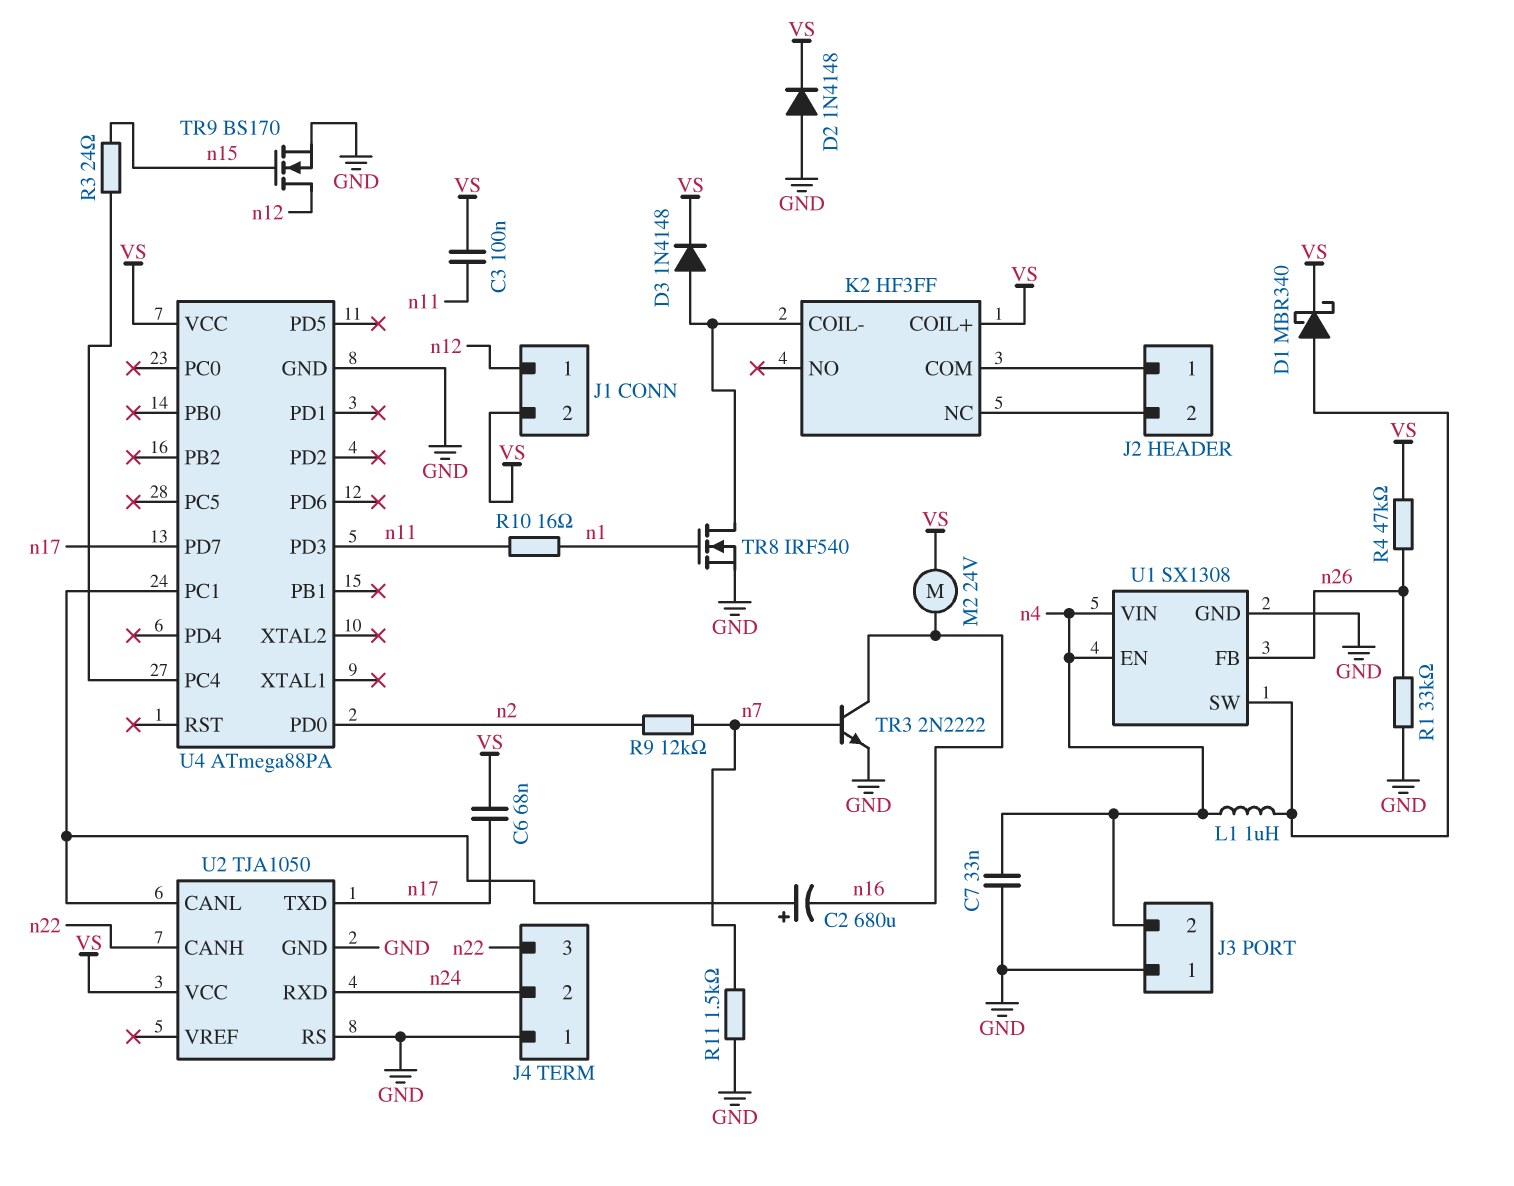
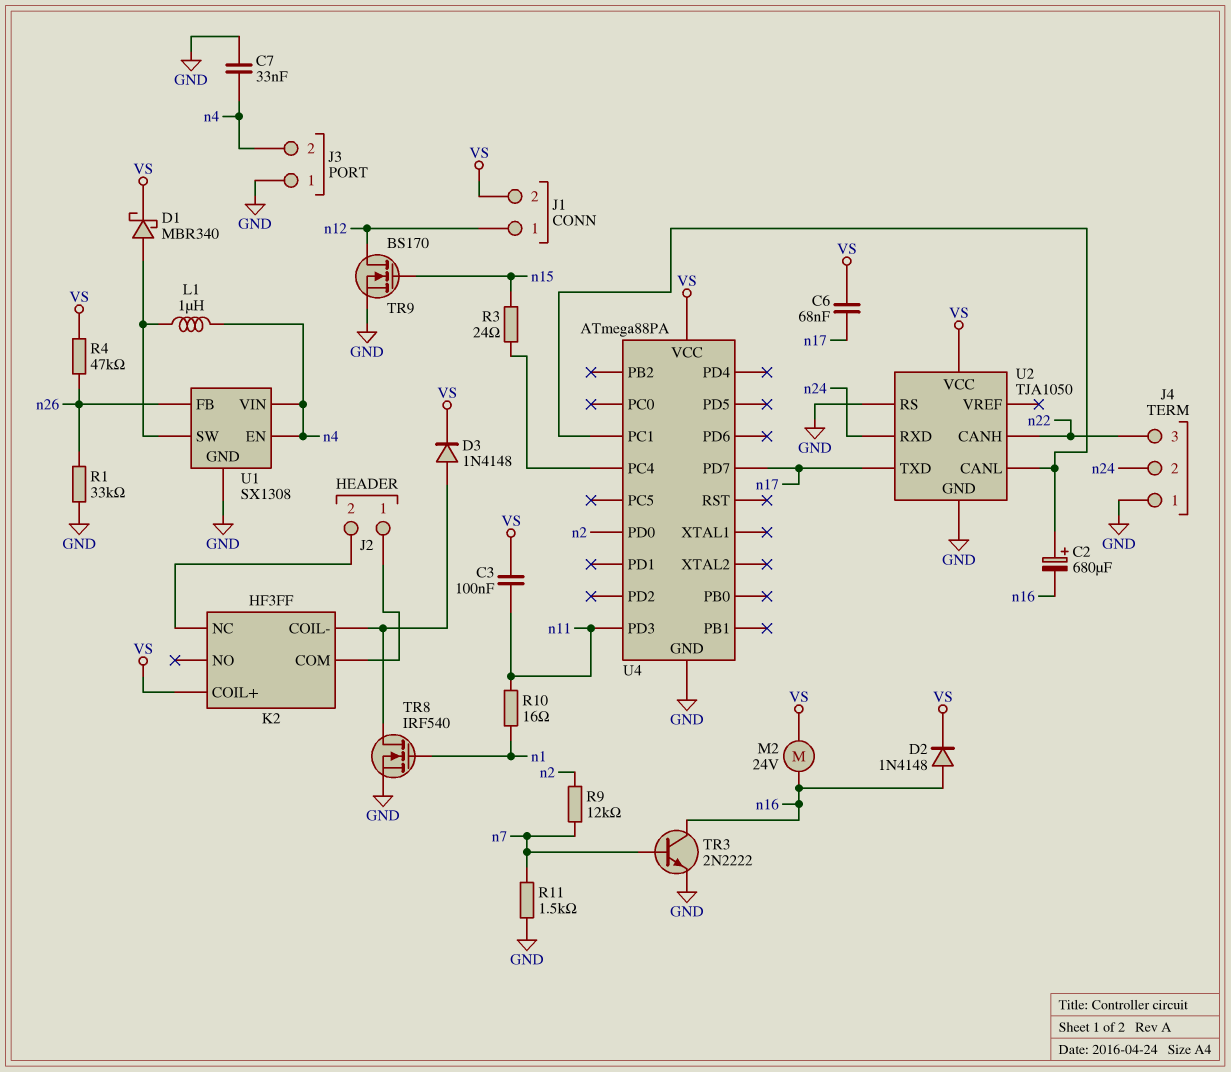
D2: diode 1N4148 (A GND, K VS) -> diode 1N4148 (A n16, K VS)

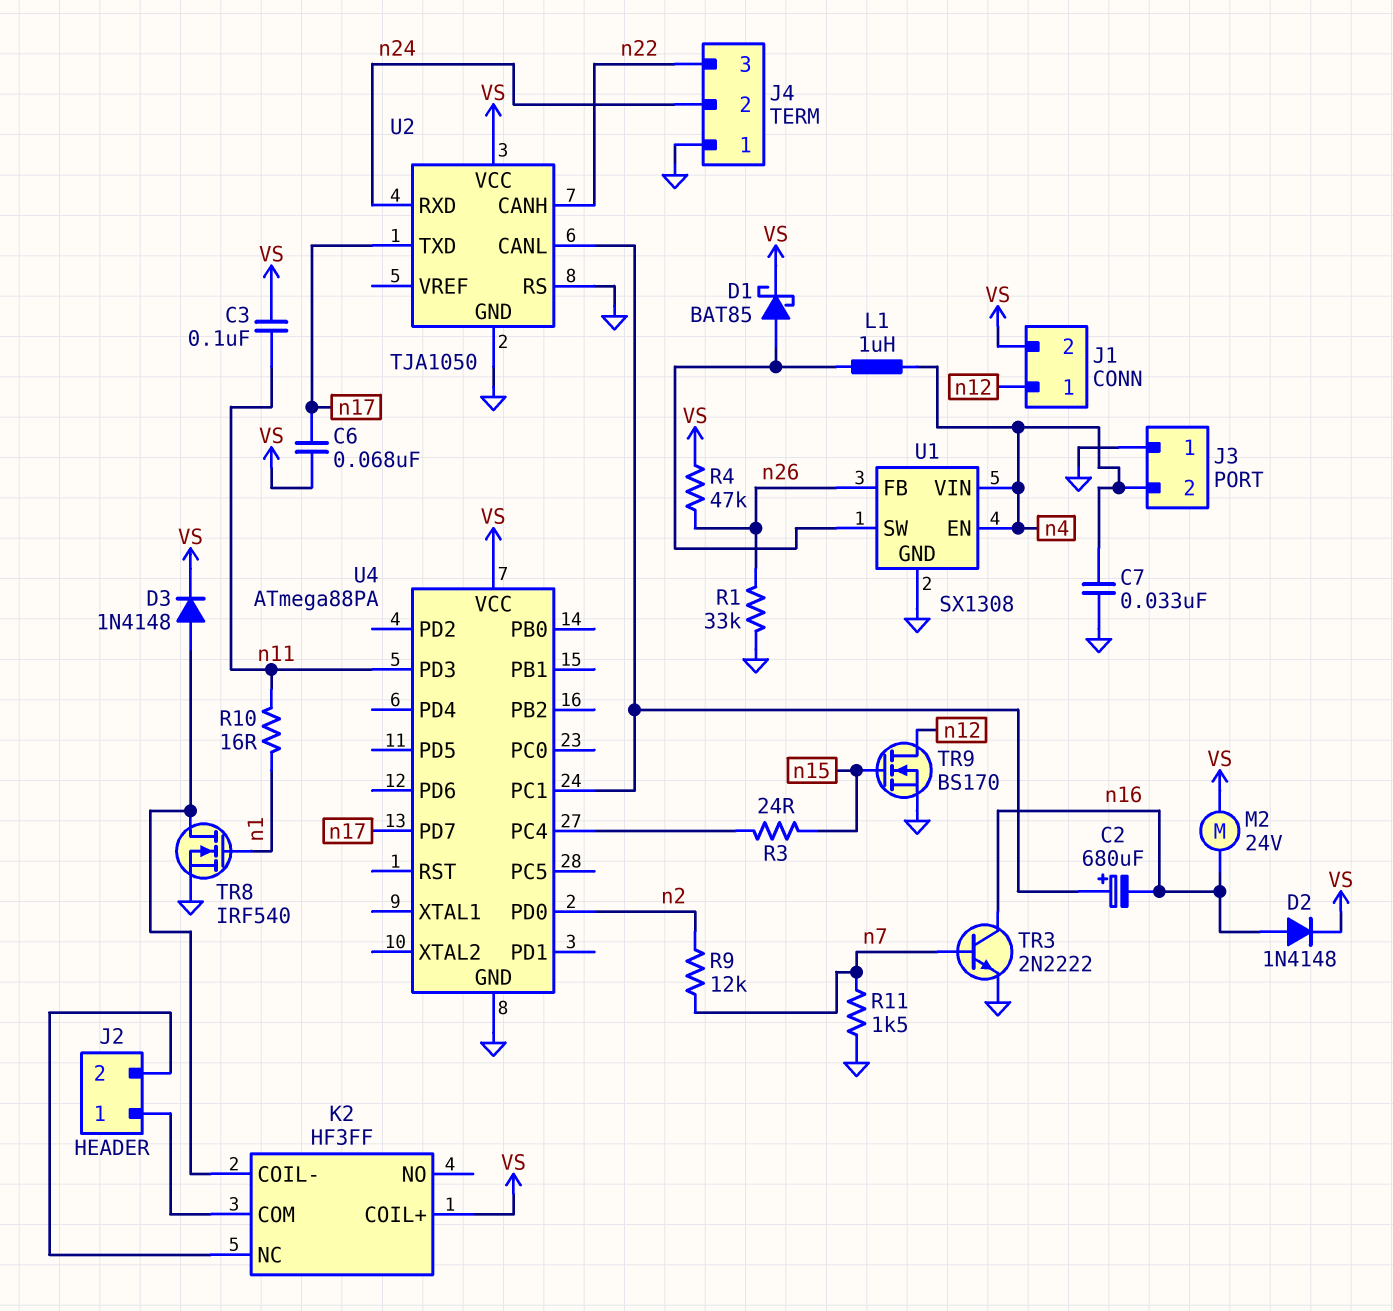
D1: schottky MBR340 (A U1/SW, K VS) -> schottky BAT85 (A U1/SW, K VS)

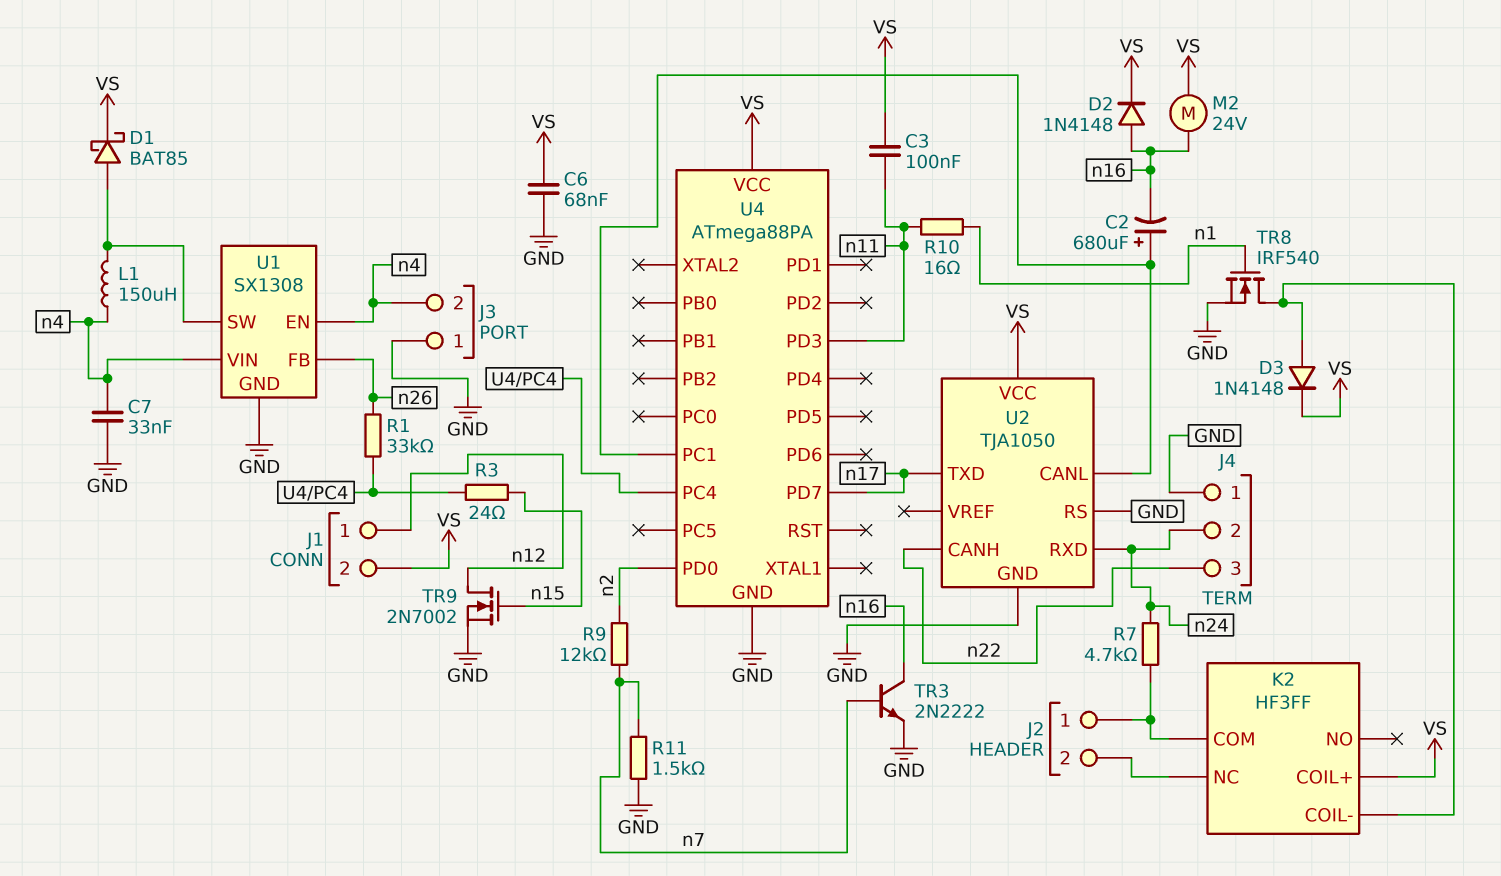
C6: 68nF (VS, n17) -> 68nF (GND, VS)
L1: 1uH (U1/SW, n4) -> 150uH (U1/SW, n4)
R1: 33k (GND, n26) -> 33k (U4/PC4, n26)
R4: 47k (VS, n26) -> none
R7: none -> 4.7k (J2/1, n24)
TR9: NMOS BS170 (G n15, D n12, S GND) -> NMOS 2N7002 (G n15, D n12, S GND)

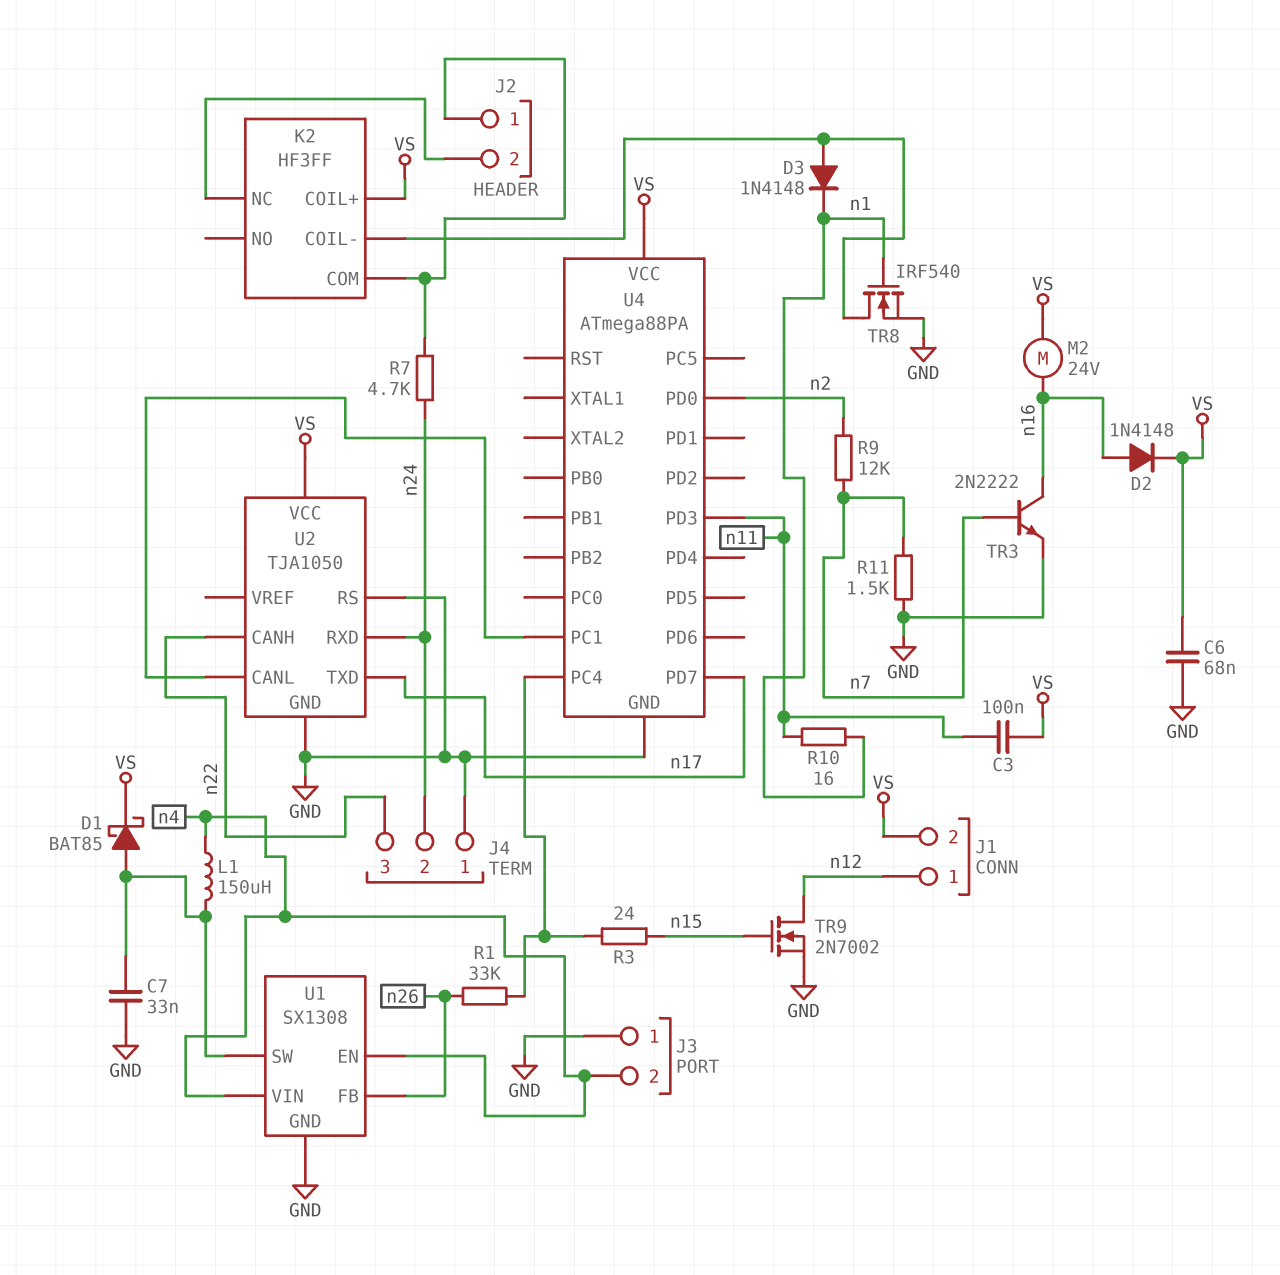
C2: 680uF (plus U2/CANL, minus n16) -> none
C7: 33nF (GND, n4) -> 33nF (GND, U1/SW)
D3: diode 1N4148 (A K2/COIL-, K VS) -> diode 1N4148 (A K2/COIL-, K n1)

